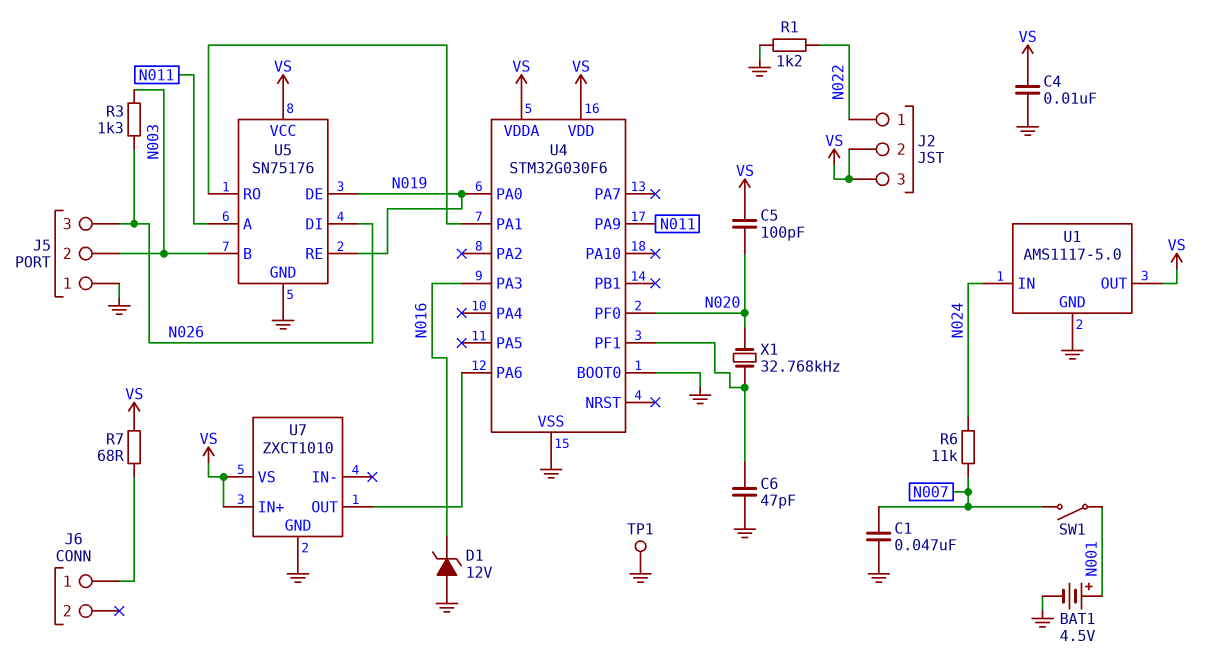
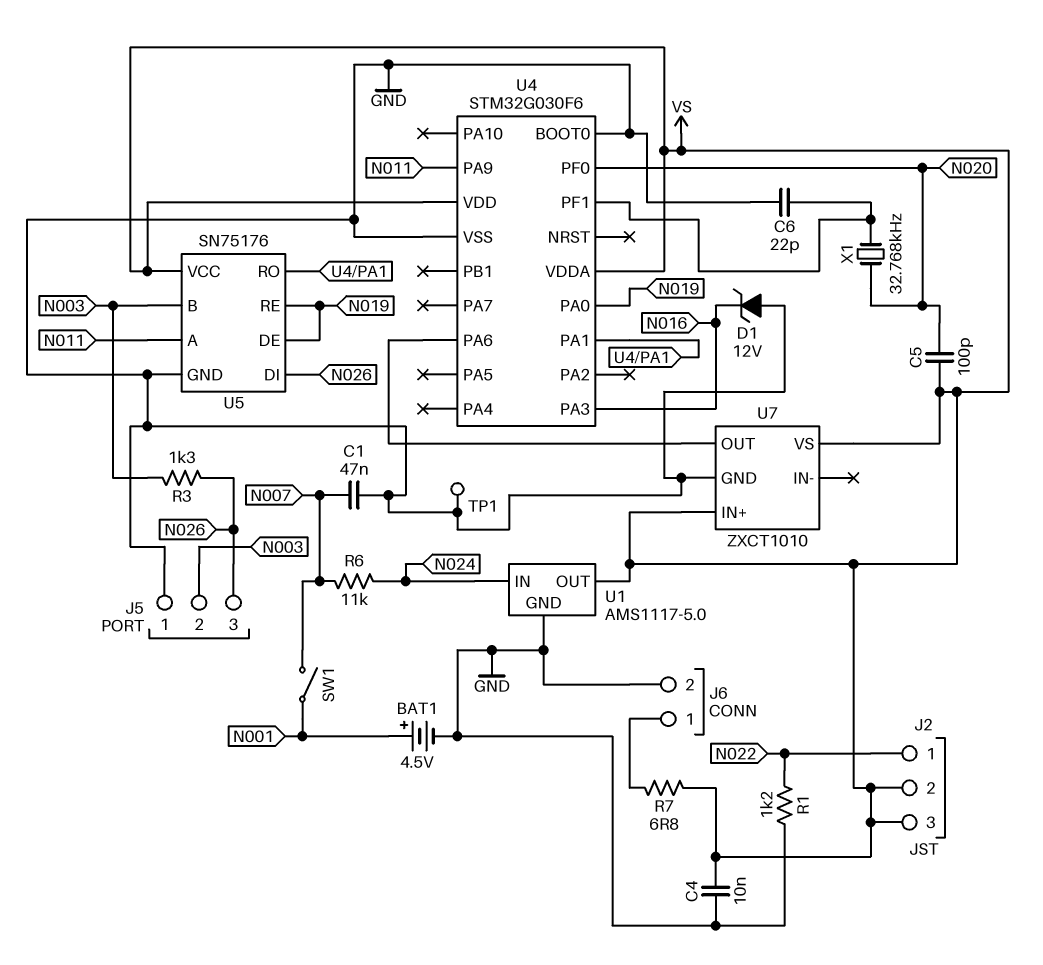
C6: 47pF (GND, U4/PF1) -> 22pF (GND, U4/PF1)
J6 pin 2: none -> GND
R7: 68 (J6/1, VS) -> 6.8 (J6/1, VS)

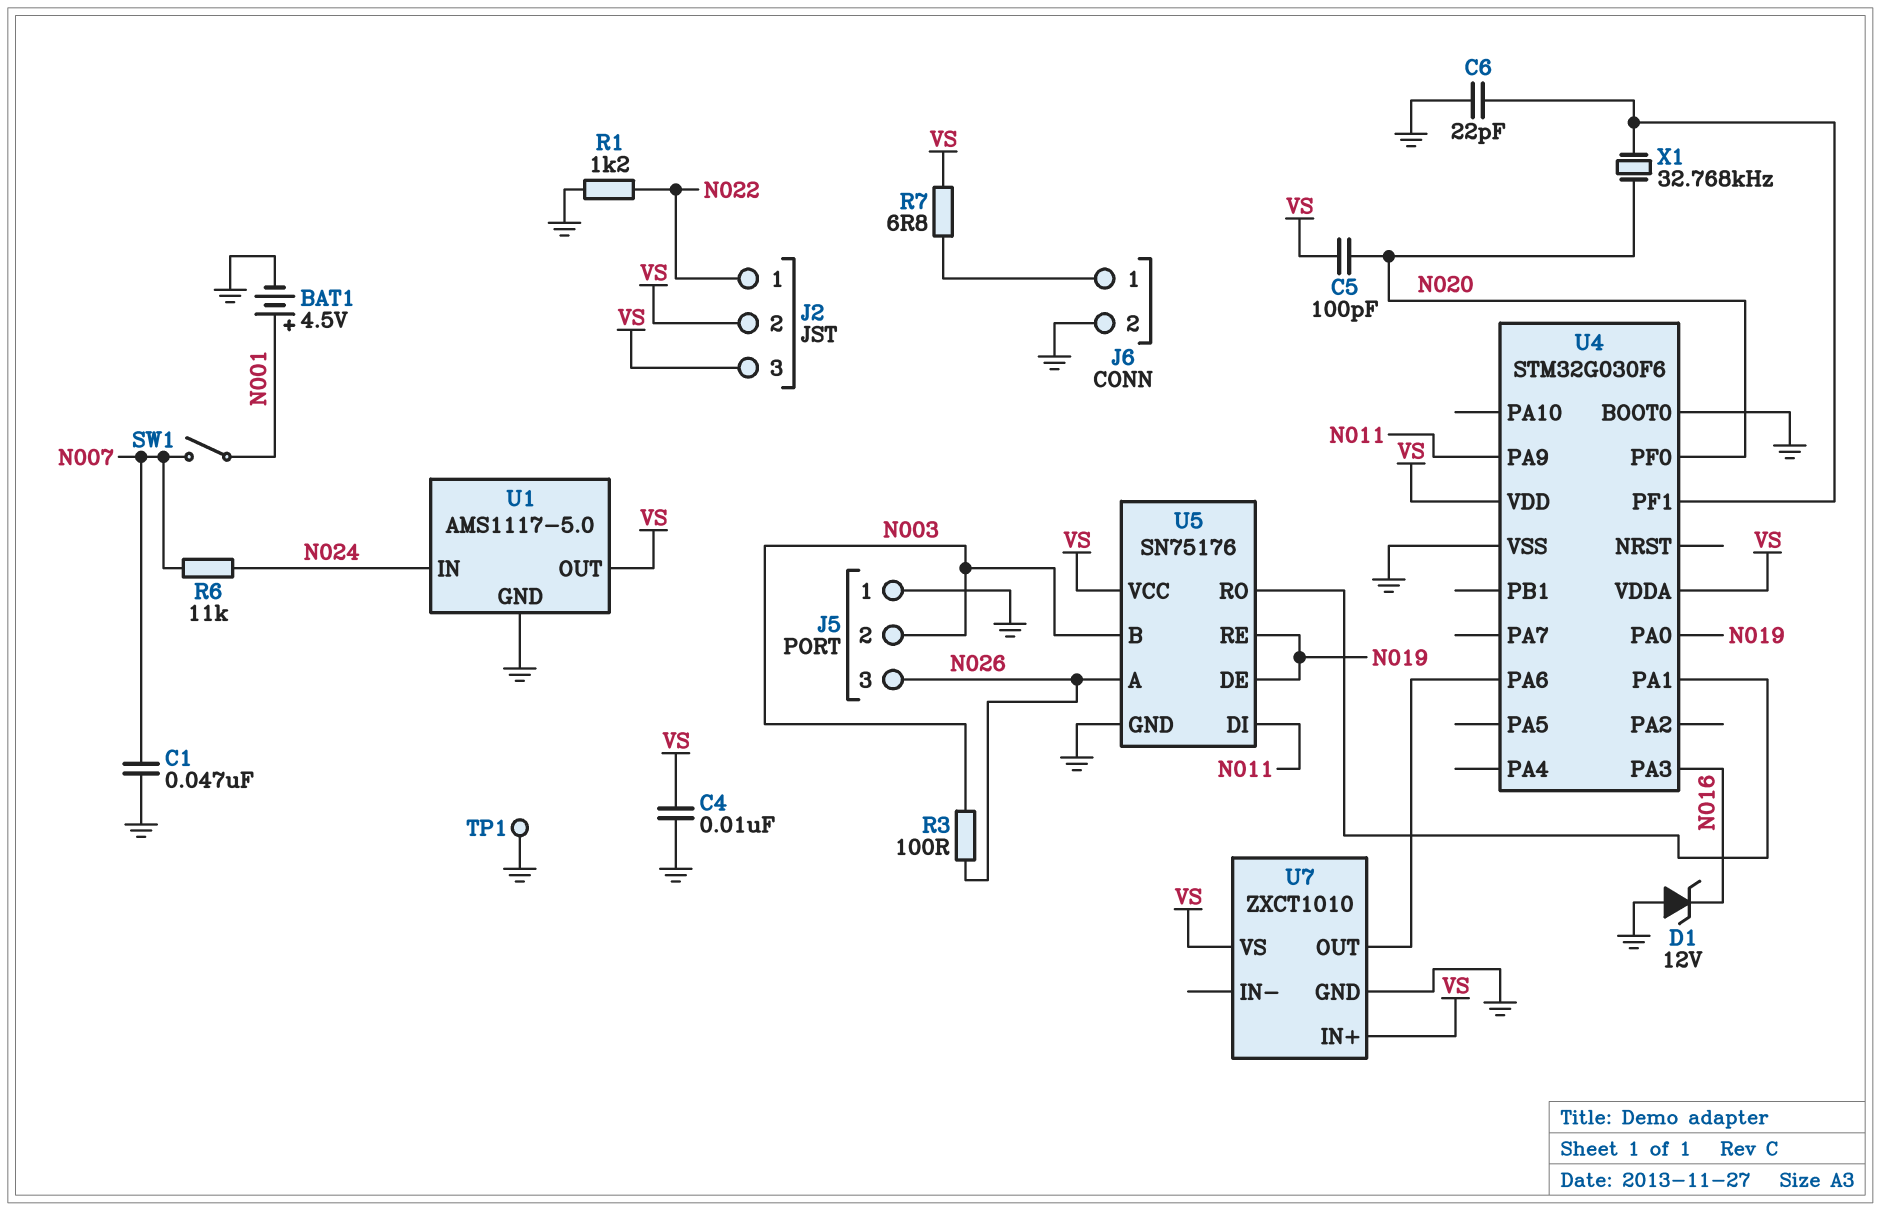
R3: 1.3k (N003, N026) -> 100 (N003, N026)
U5 pin A: N011 -> N026
U5 pin DI: N026 -> N011

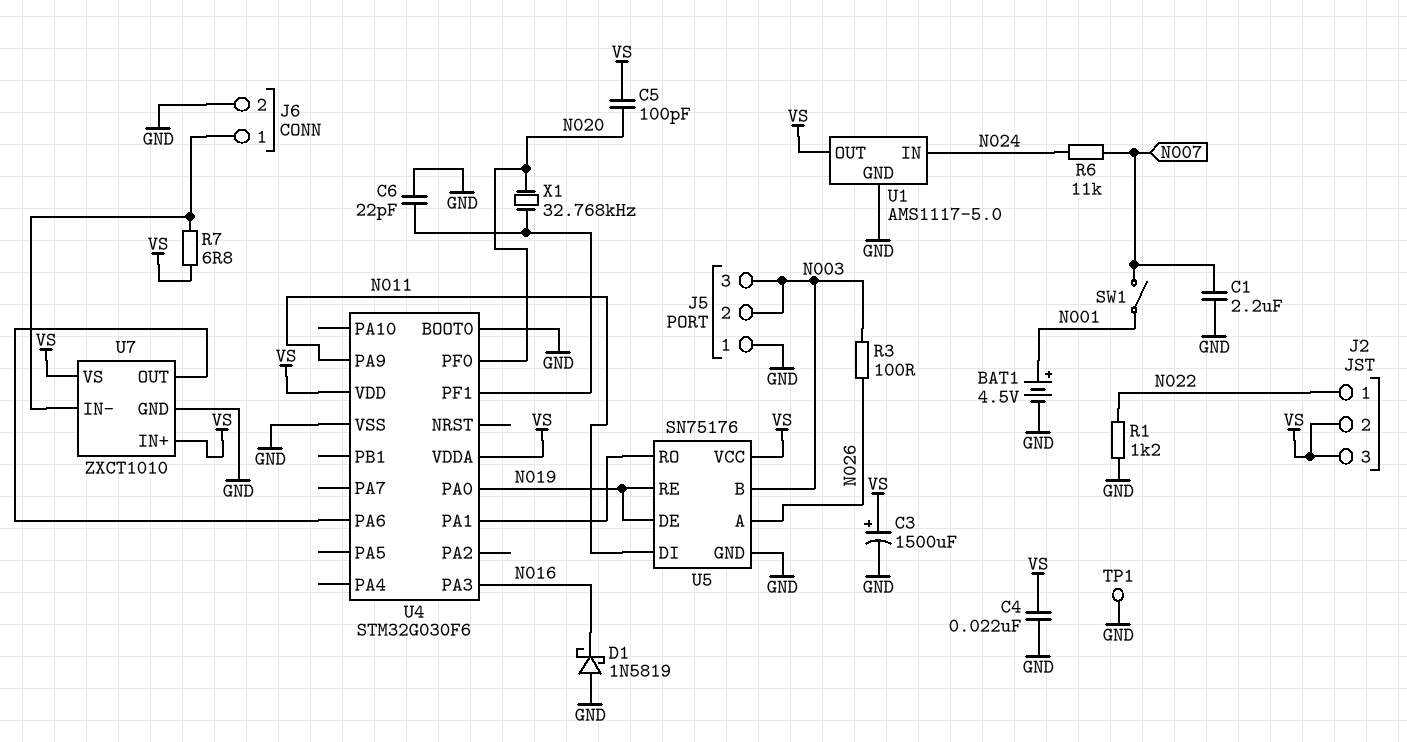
C1: 47nF (GND, N007) -> 2.2uF (GND, N007)
C3: none -> 1500uF (plus VS, minus GND)
C4: 10nF (GND, VS) -> 22nF (GND, VS)
D1: zener 12V (A GND, K N016) -> schottky 1N5819 (A GND, K N016)
J5 pin 3: N026 -> N003
U7 pin IN-: none -> J6/1

